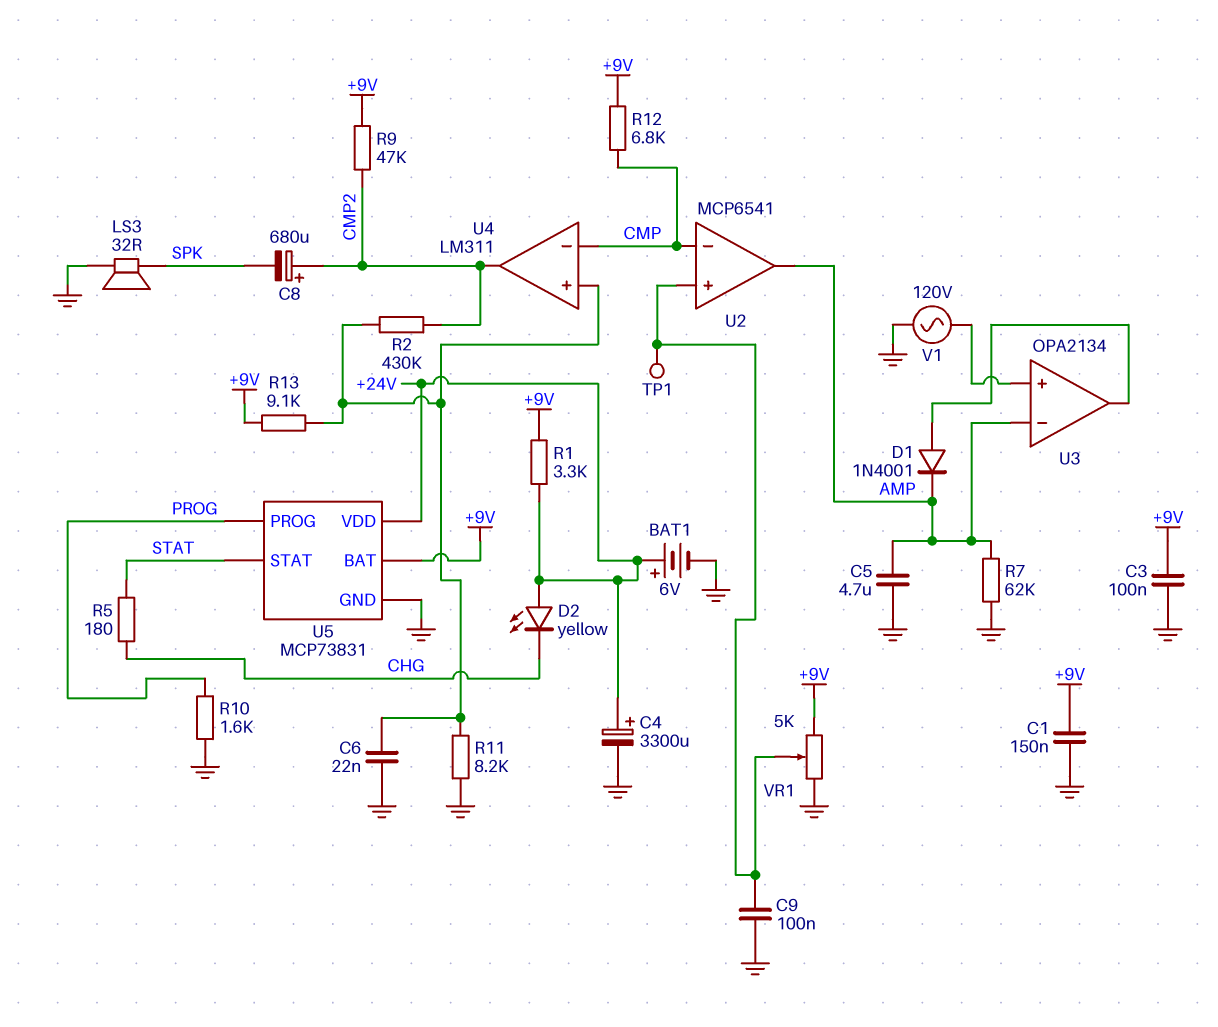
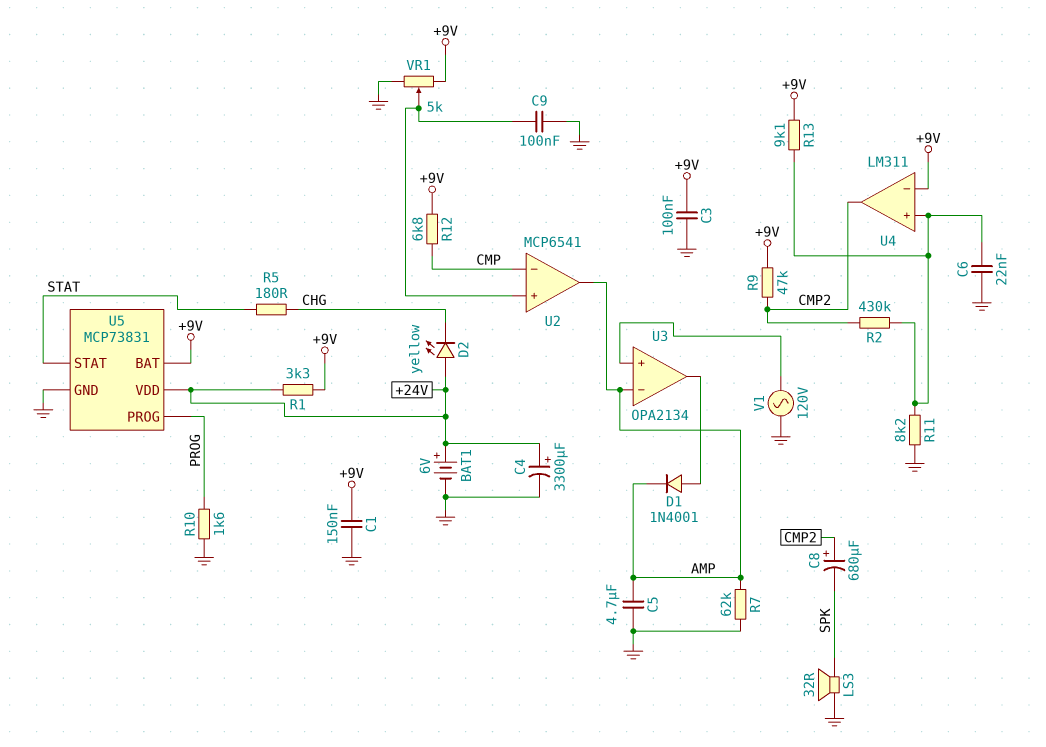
TP1: test point (U2/in+) -> none
U4 pin in-: CMP -> +9V

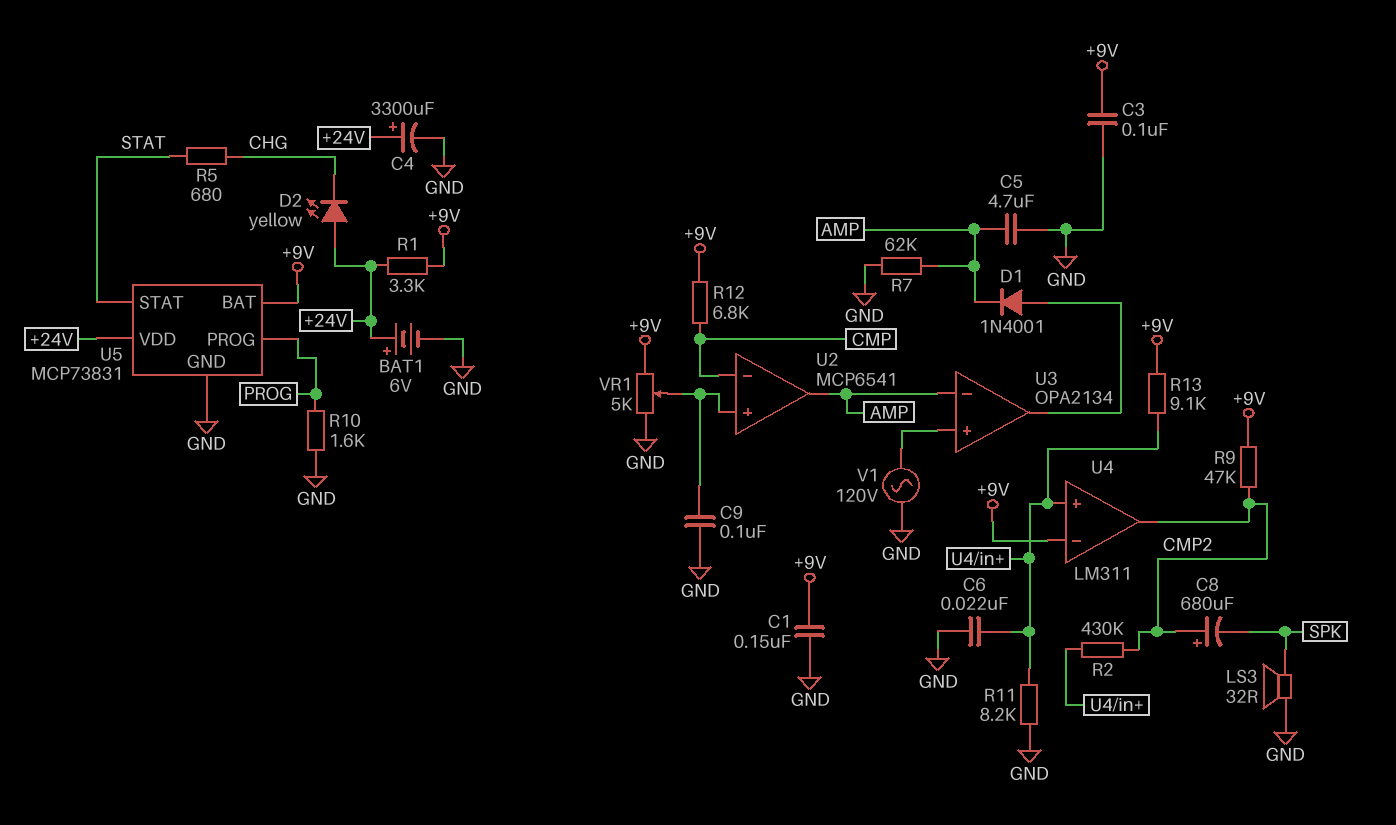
R5: 180 (CHG, STAT) -> 680 (CHG, STAT)

